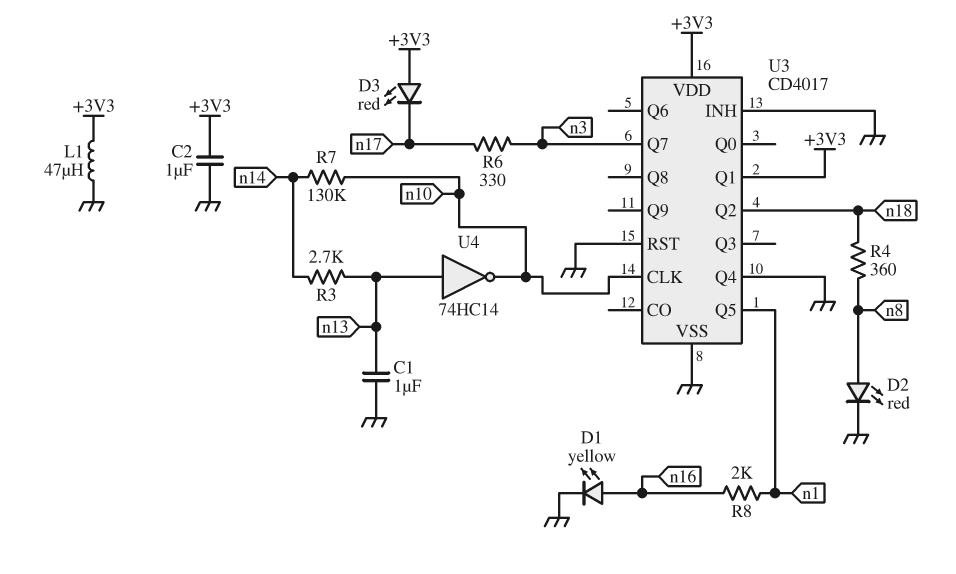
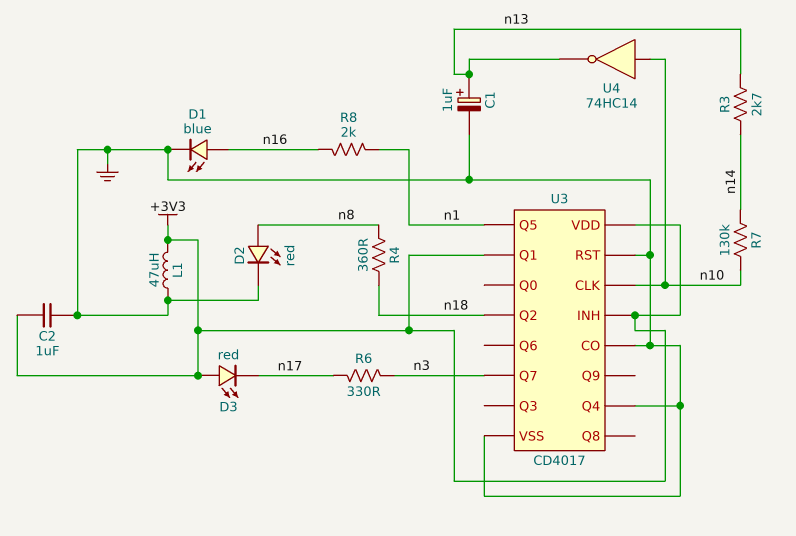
C1: 1uF (GND, n13) -> 1uF (plus n13, minus GND)
D1: LED yellow (A n16, K GND) -> LED blue (A n16, K GND)
U3 pin CO: none -> GND
U3 pin INH: GND -> +3V3
U4: NOT 74HC14 (in n13, out n10) -> NOT 74HC14 (in n10, out n13)

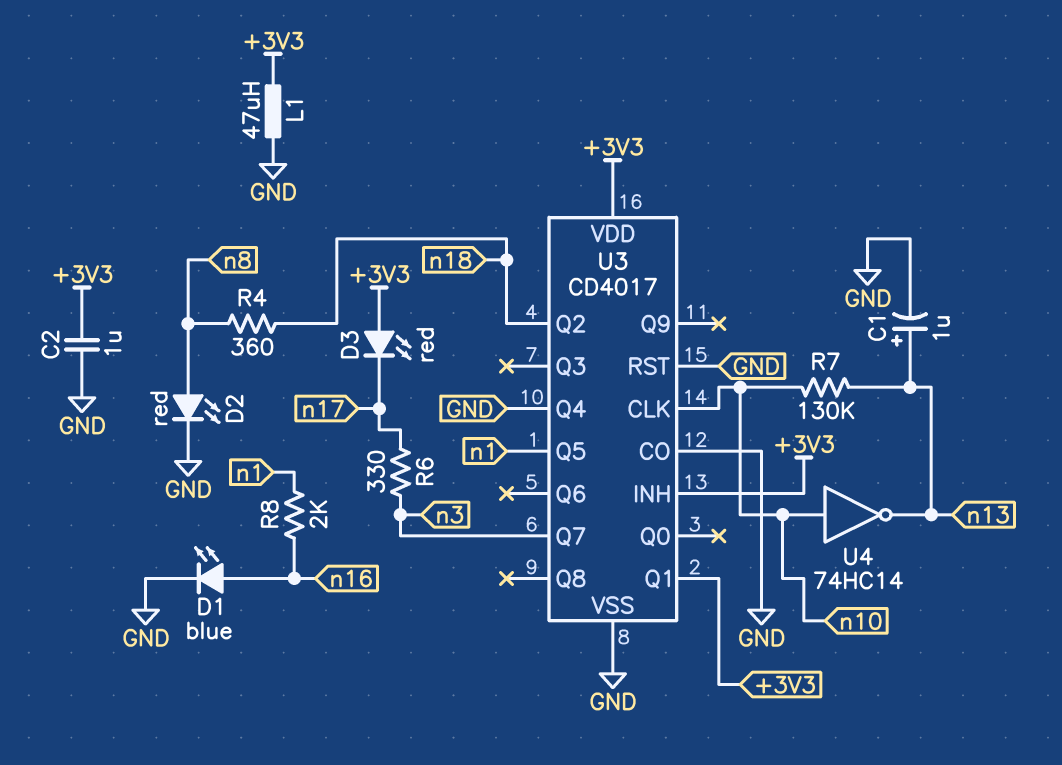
R3: 2.7k (n13, n14) -> none
R7: 130k (n10, n14) -> 130k (n10, n13)

